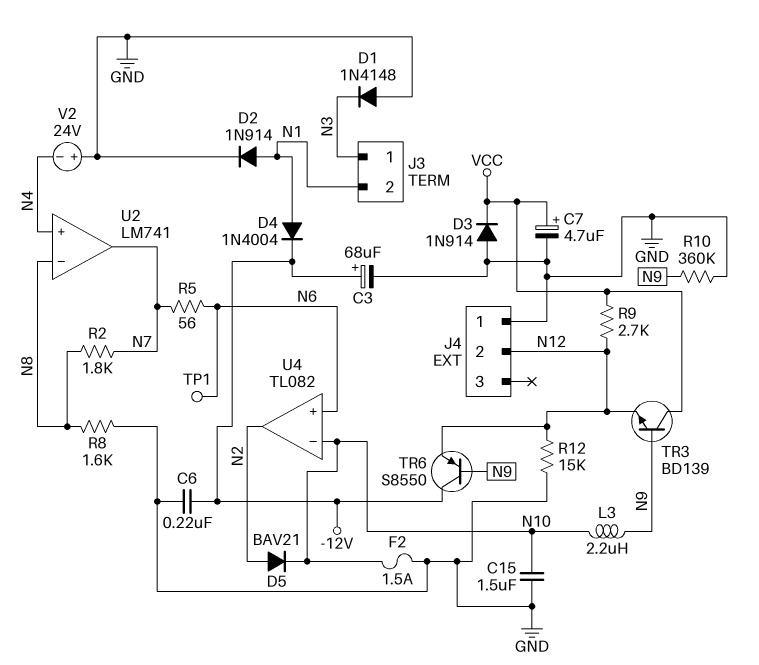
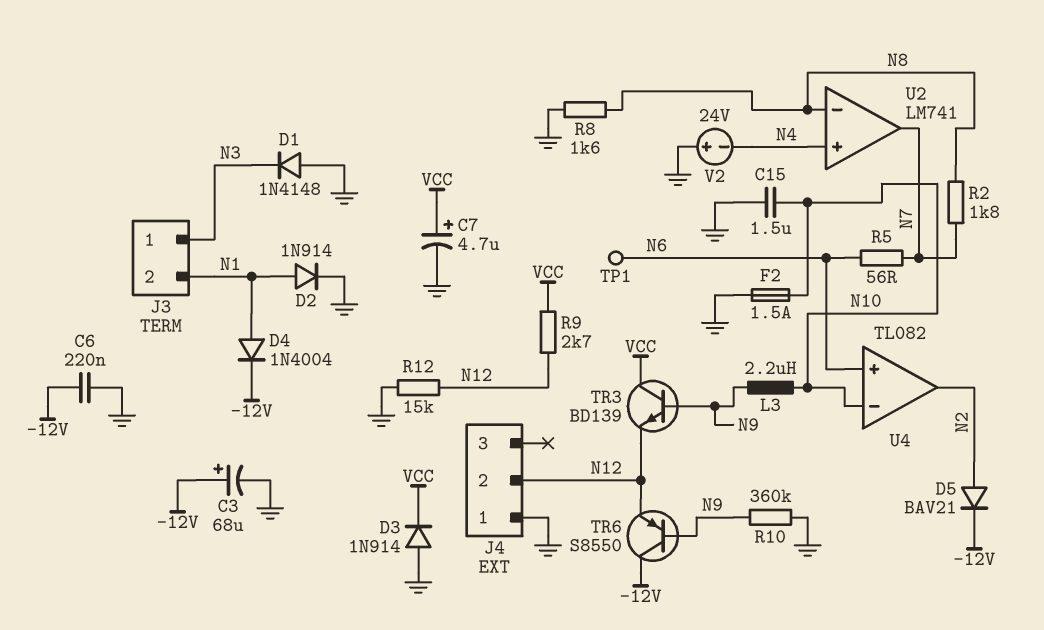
D5: diode BAV21 (A N2, K N10) -> diode BAV21 (A N2, K -12V)

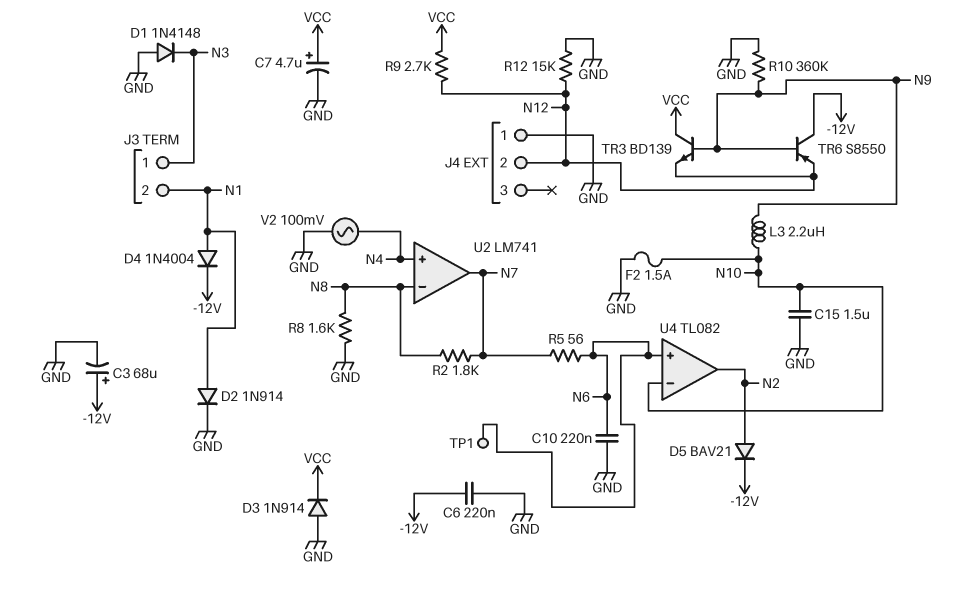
C10: none -> 220nF (GND, N6)
V2: 24V (plus GND, minus N4) -> AC 100mV (GND, N4)

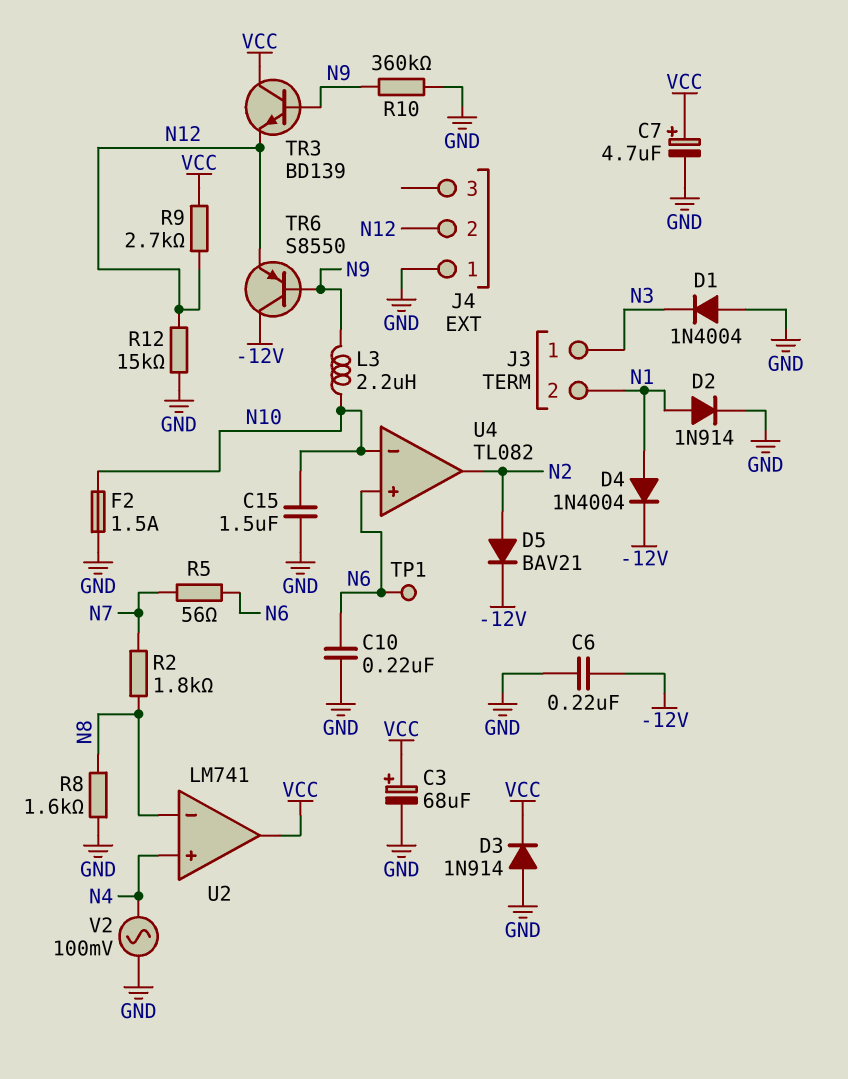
C3: 68uF (plus -12V, minus GND) -> 68uF (plus VCC, minus GND)
D1: diode 1N4148 (A GND, K N3) -> diode 1N4004 (A GND, K N3)
U2 pin out: N7 -> VCC

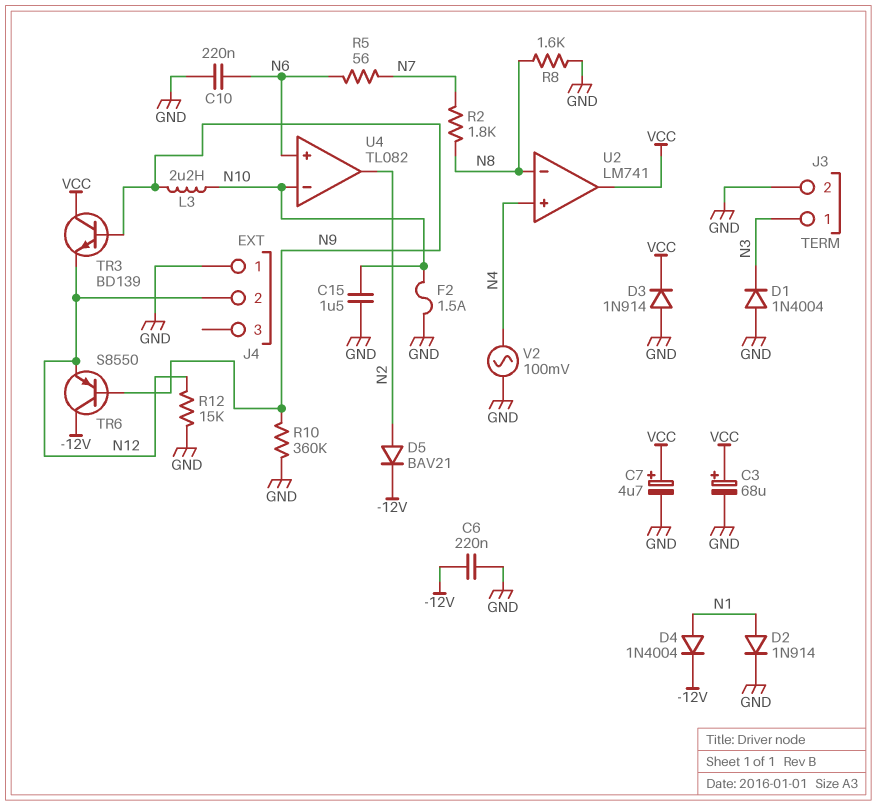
J3 pin 2: N1 -> GND
R9: 2.7k (N12, VCC) -> none
TP1: test point (N6) -> none

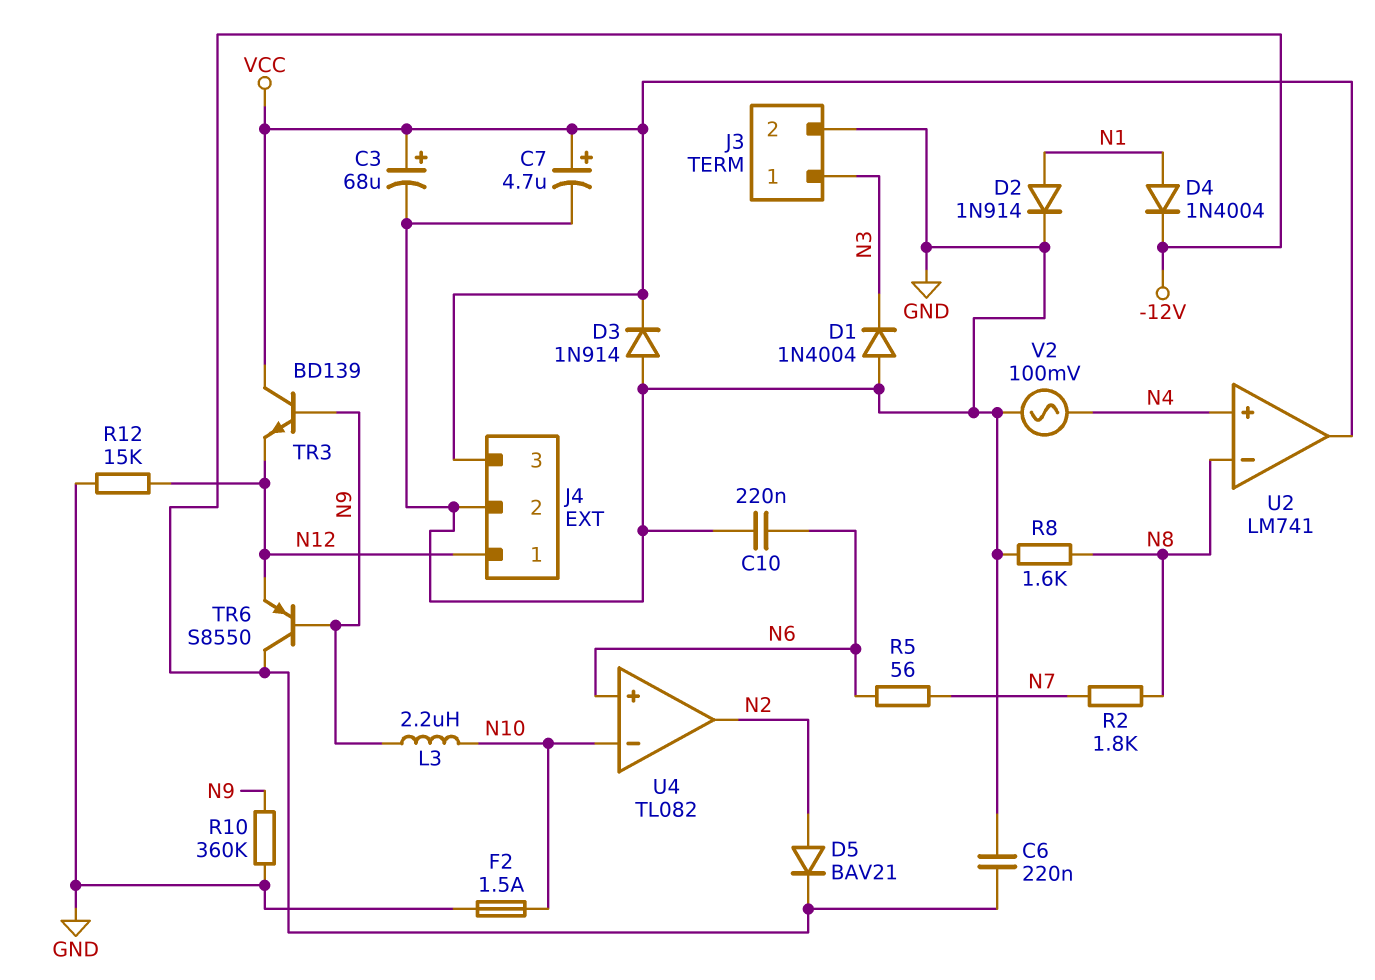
C15: 1.5uF (GND, N10) -> none
J4 pin 1: GND -> N12
J4 pin 2: N12 -> GND
J4 pin 3: none -> VCC

